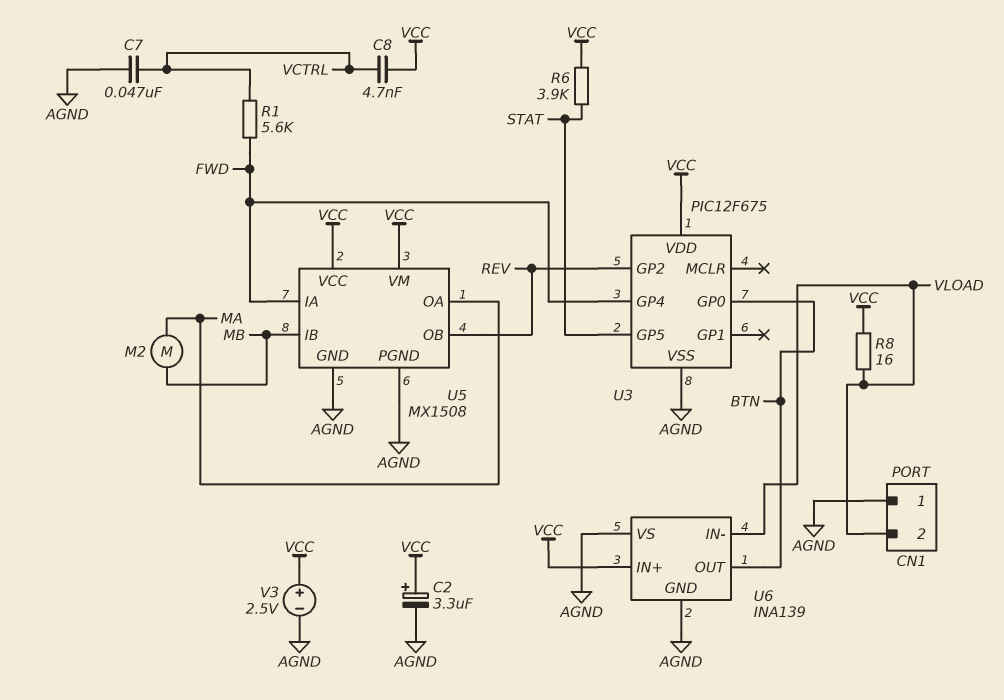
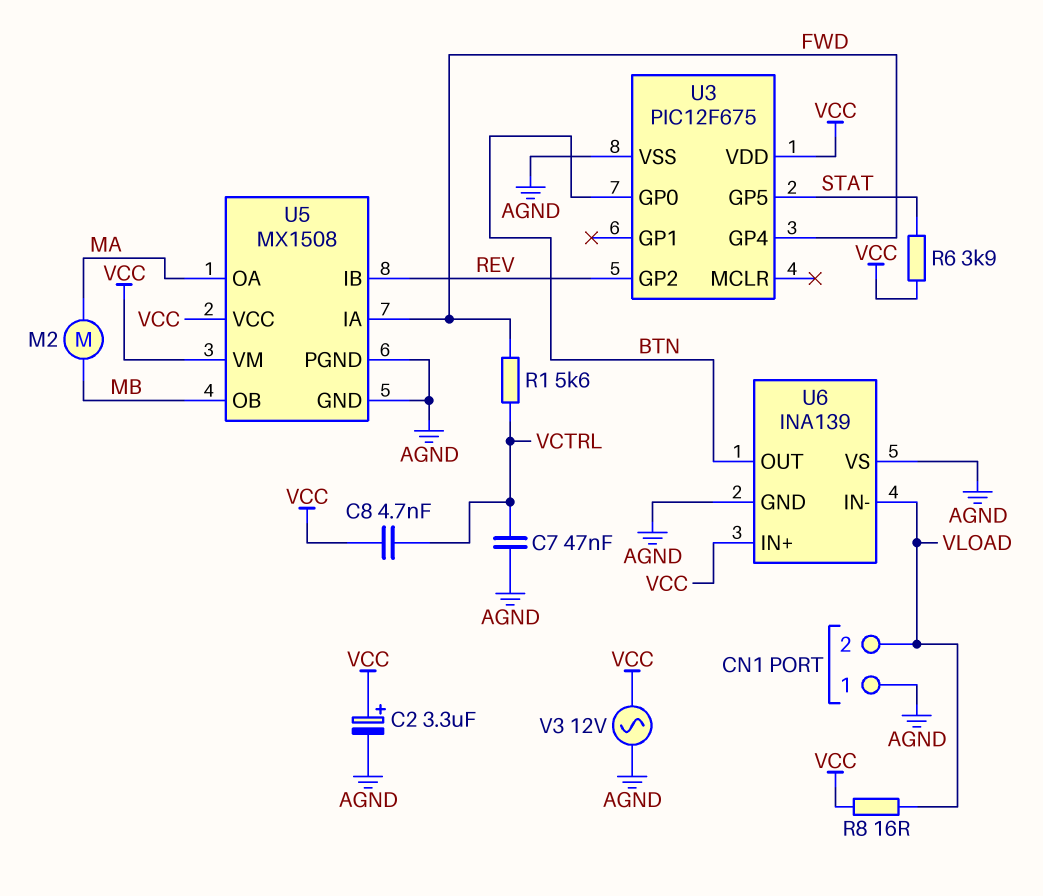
U5 pin IB: MB -> REV
U5 pin OB: REV -> MB
V3: 2.5V (plus VCC, minus AGND) -> AC 12V (AGND, VCC)

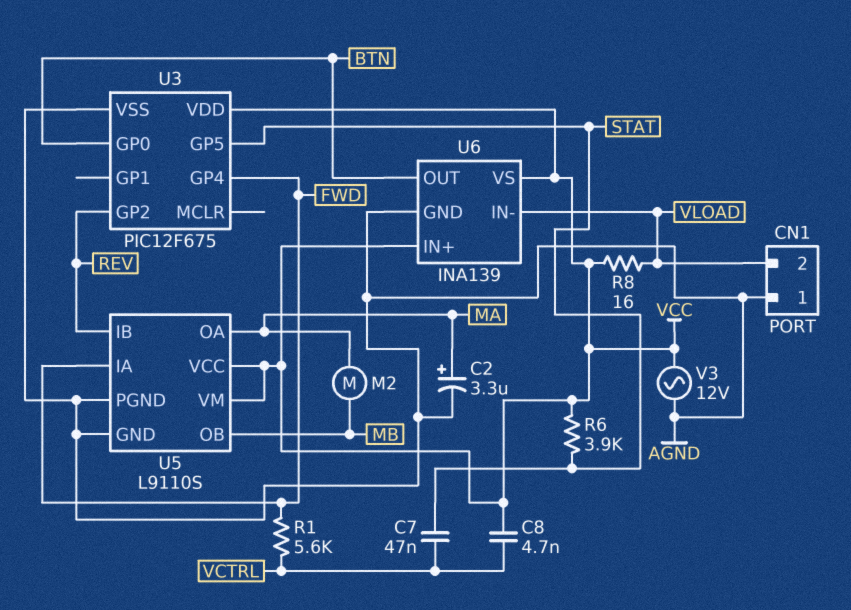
C2: 3.3uF (plus VCC, minus AGND) -> 3.3uF (plus MA, minus AGND)
C7: 47nF (AGND, VCTRL) -> 47nF (STAT, VCTRL)
U5: MX1508 -> L9110S
U6 pin VS: AGND -> VCC

